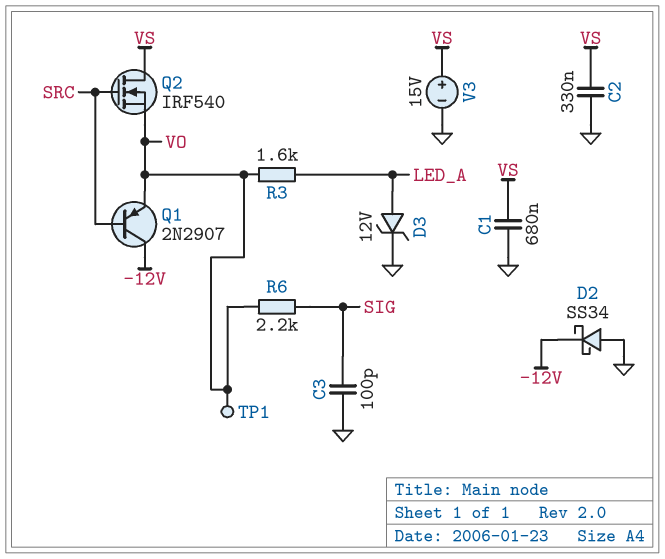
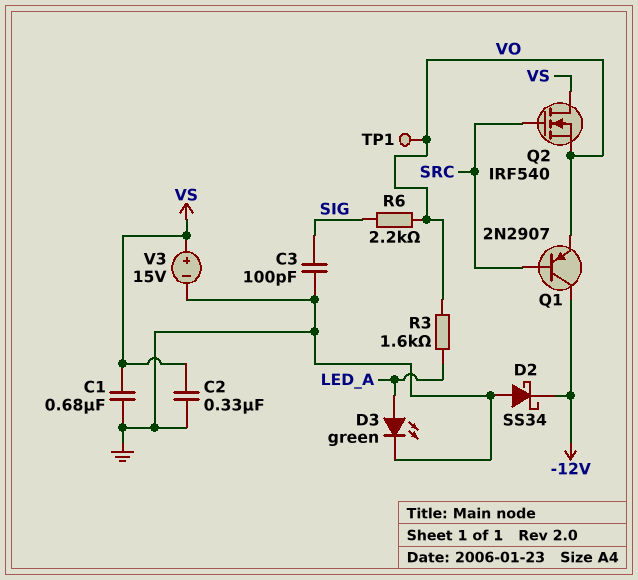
D3: zener 12V (A LED_A, K GND) -> LED green (A LED_A, K GND)

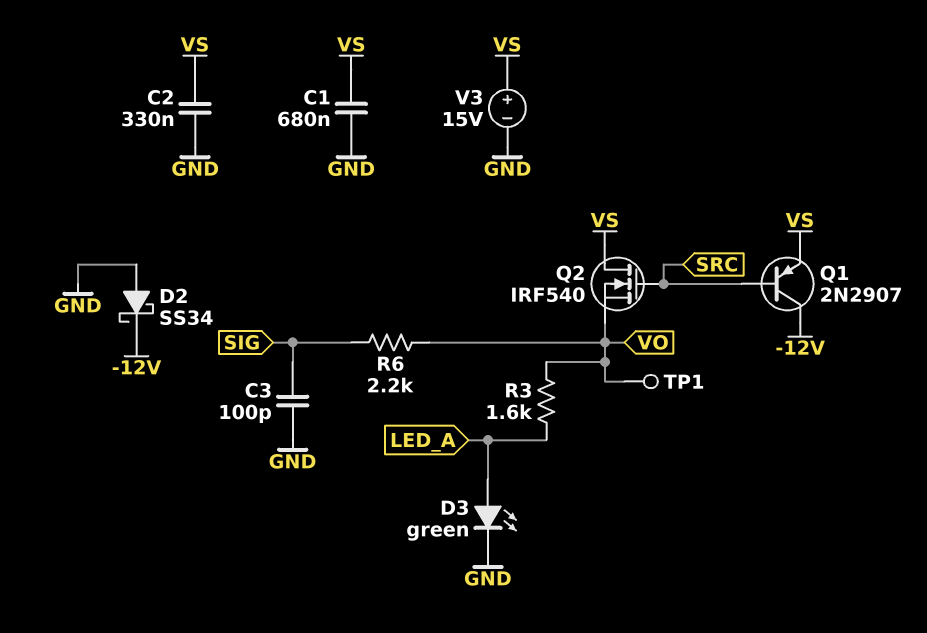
Q1: PNP 2N2907 (B SRC, C -12V, E VO) -> PNP 2N2907 (B SRC, C -12V, E VS)

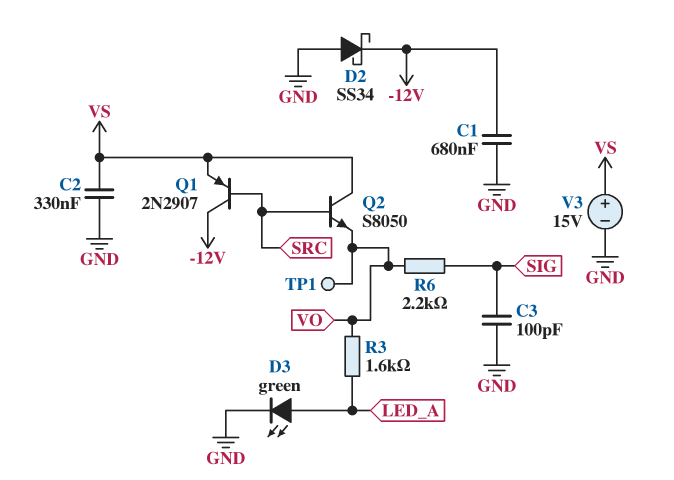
C1: 680nF (GND, VS) -> 680nF (-12V, GND)
Q2: NMOS IRF540 (G SRC, D VS, S VO) -> NPN S8050 (B SRC, C VS, E VO)

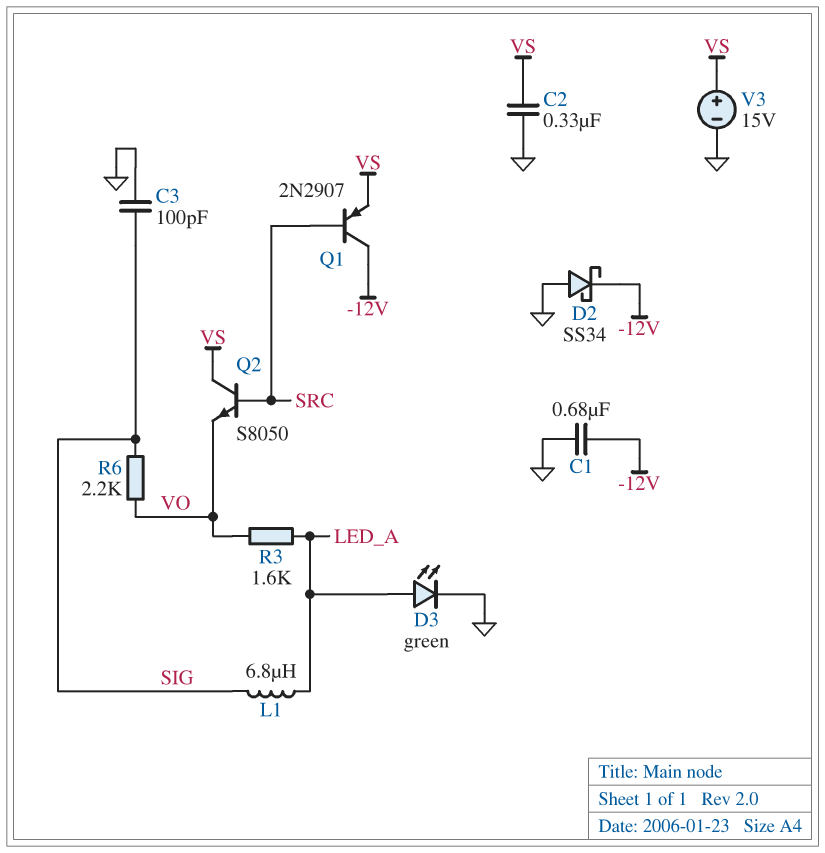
L1: none -> 6.8uH (LED_A, SIG)
TP1: test point (VO) -> none

